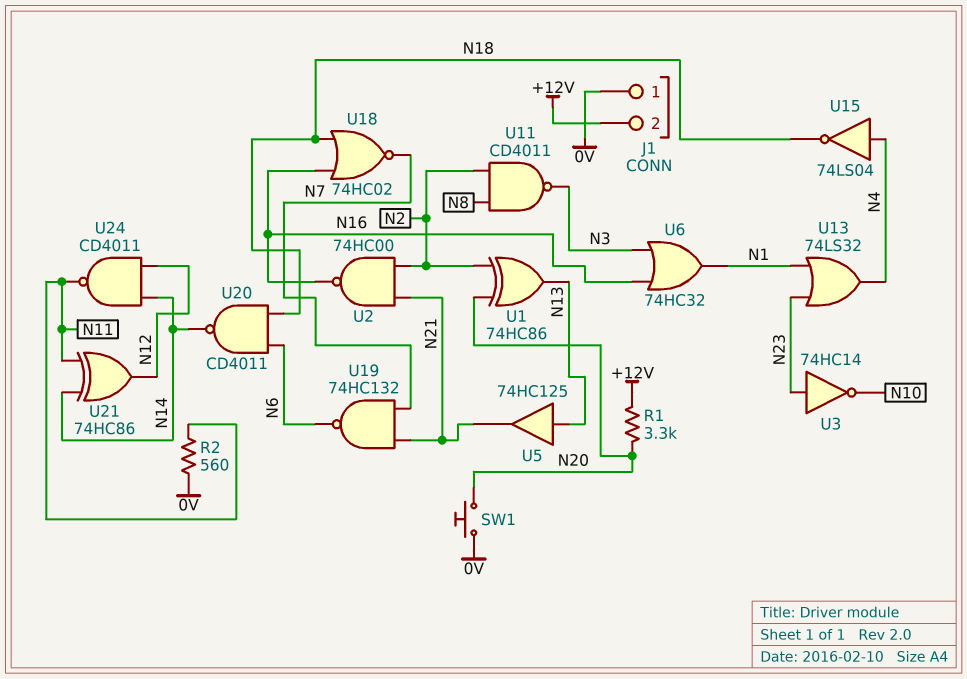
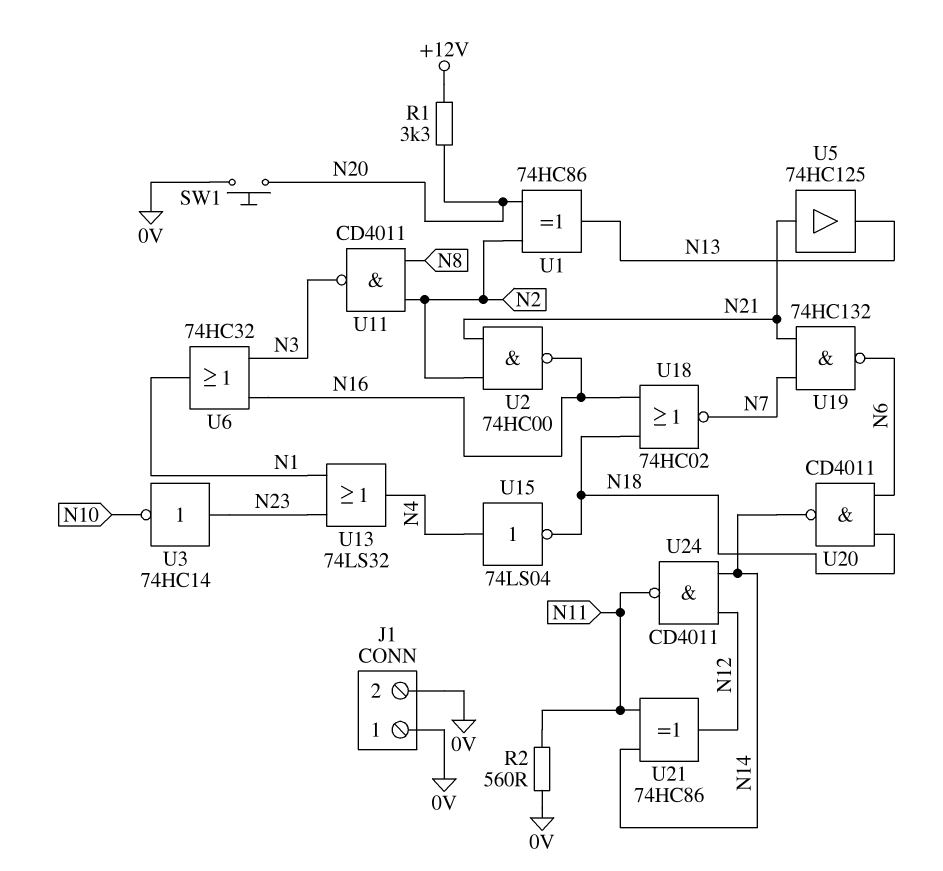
J1 pin 2: +12V -> 0V
U5: buffer 74HC125 (in N13, out N21) -> buffer 74HC125 (in N21, out N13)

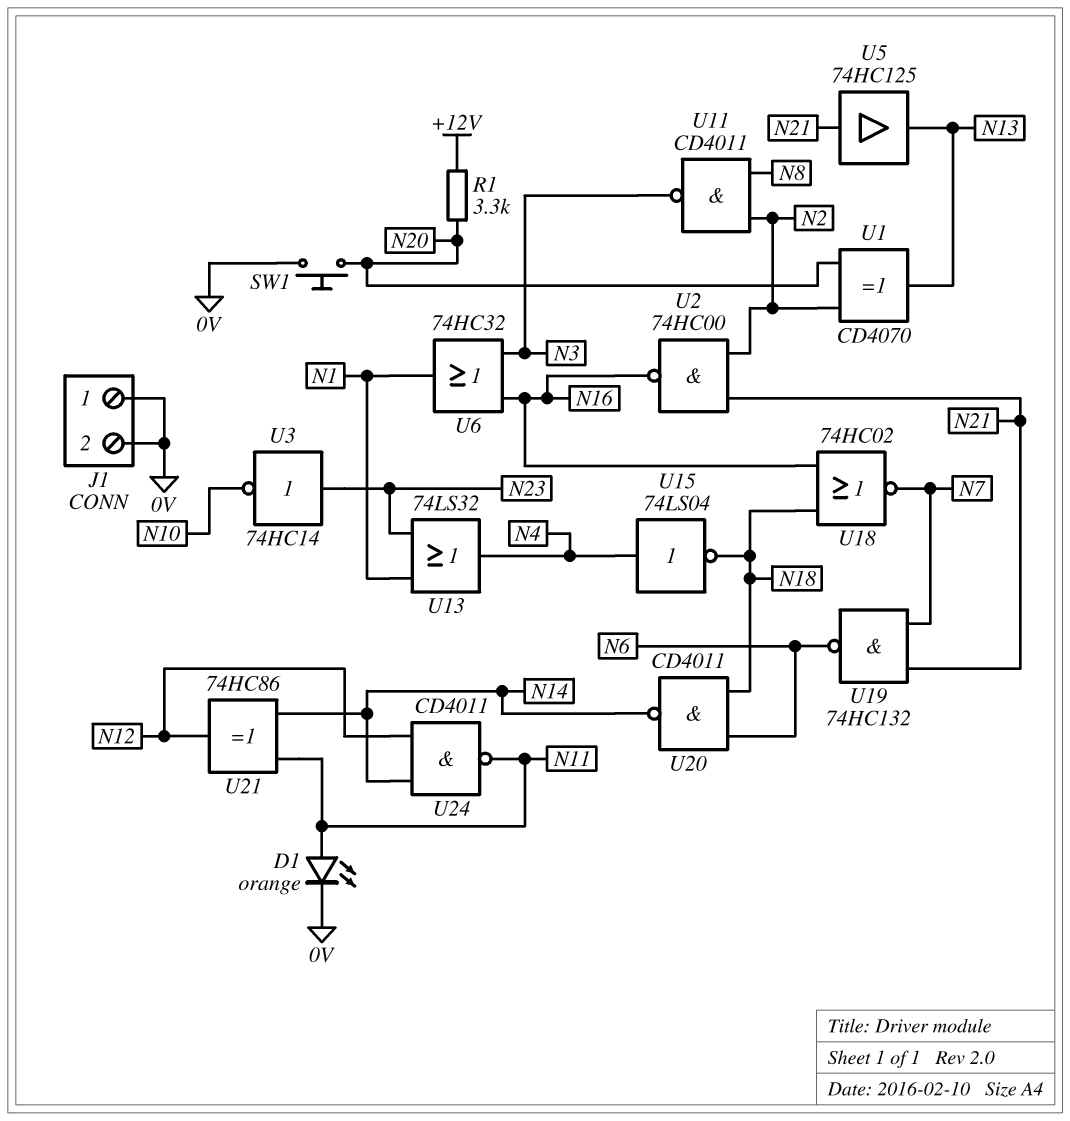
D1: none -> LED orange (A N11, K 0V)
R2: 560 (0V, N11) -> none
U1: XOR 74HC86 (in N2, in N20, out N13) -> XOR CD4070 (in N2, in N20, out N13)

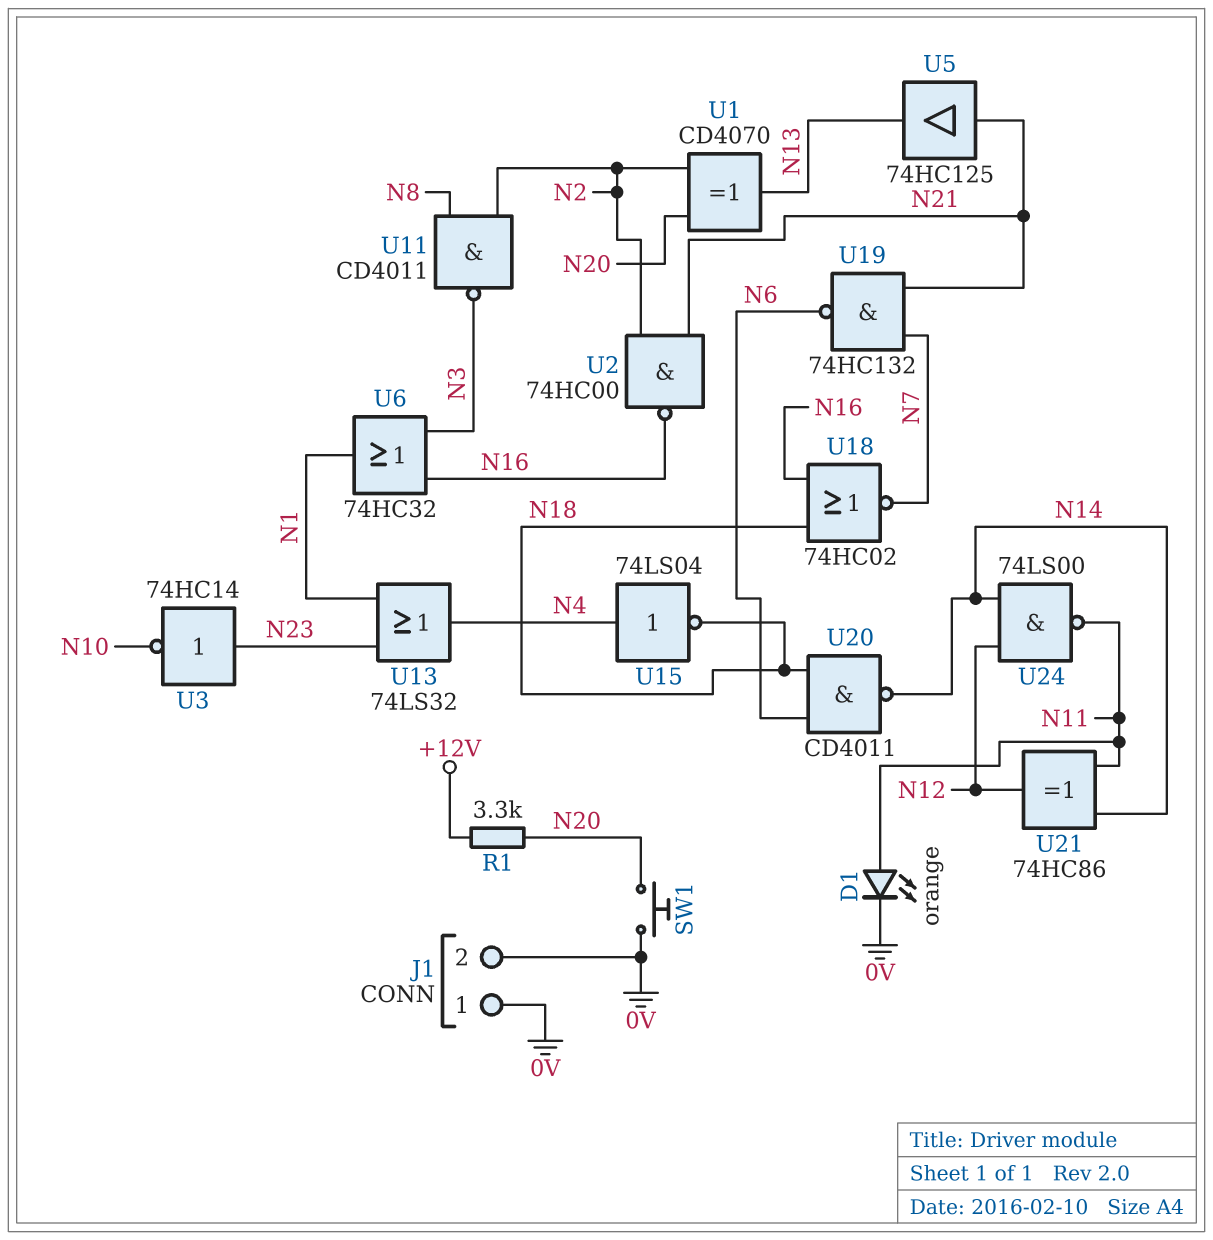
U24: NAND CD4011 (in N12, in N14, out N11) -> NAND 74LS00 (in N12, in N14, out N11)

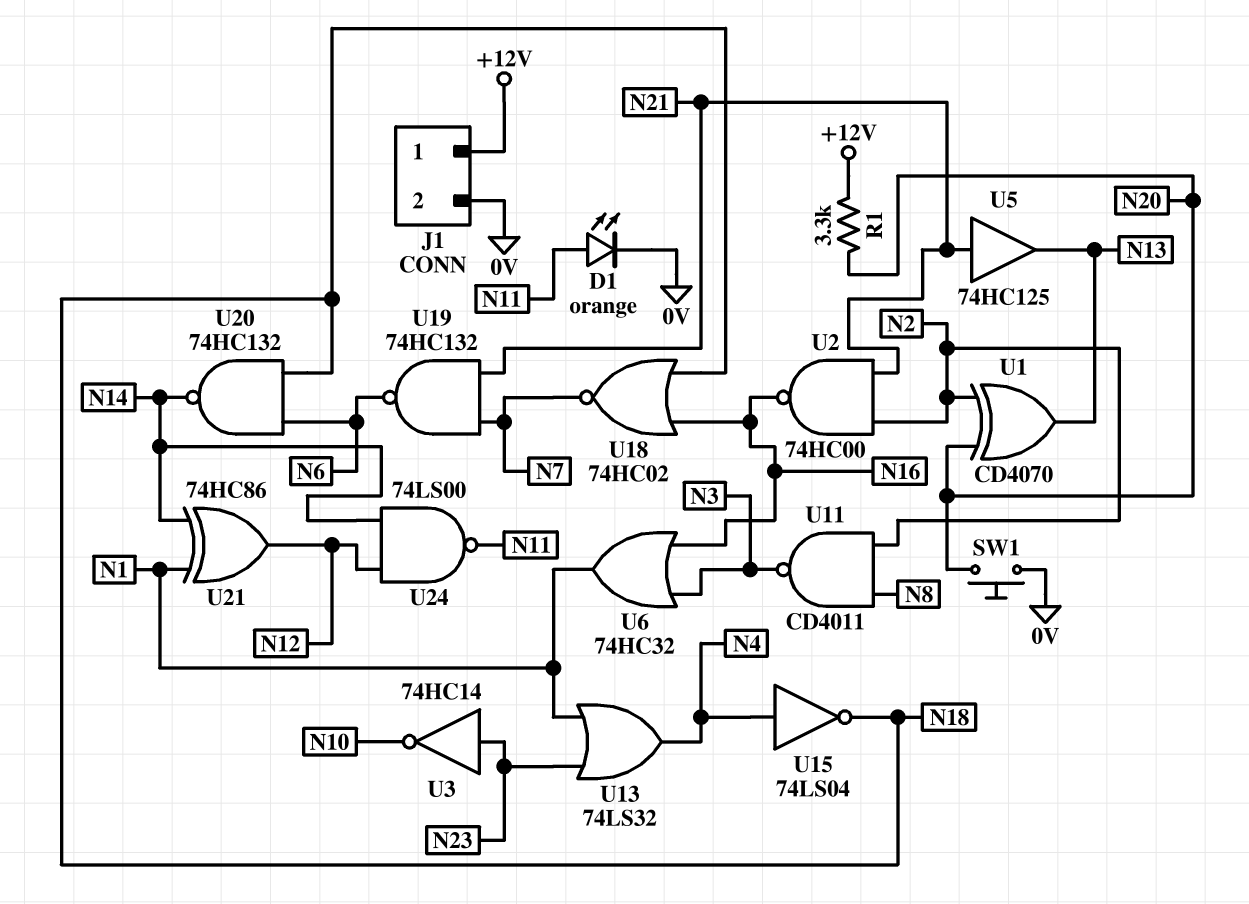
J1 pin 1: 0V -> +12V
U20: NAND CD4011 (in N6, in N18, out N14) -> NAND 74HC132 (in N6, in N18, out N14)
U21: XOR 74HC86 (in N11, in N14, out N12) -> XOR 74HC86 (in N1, in N14, out N12)

